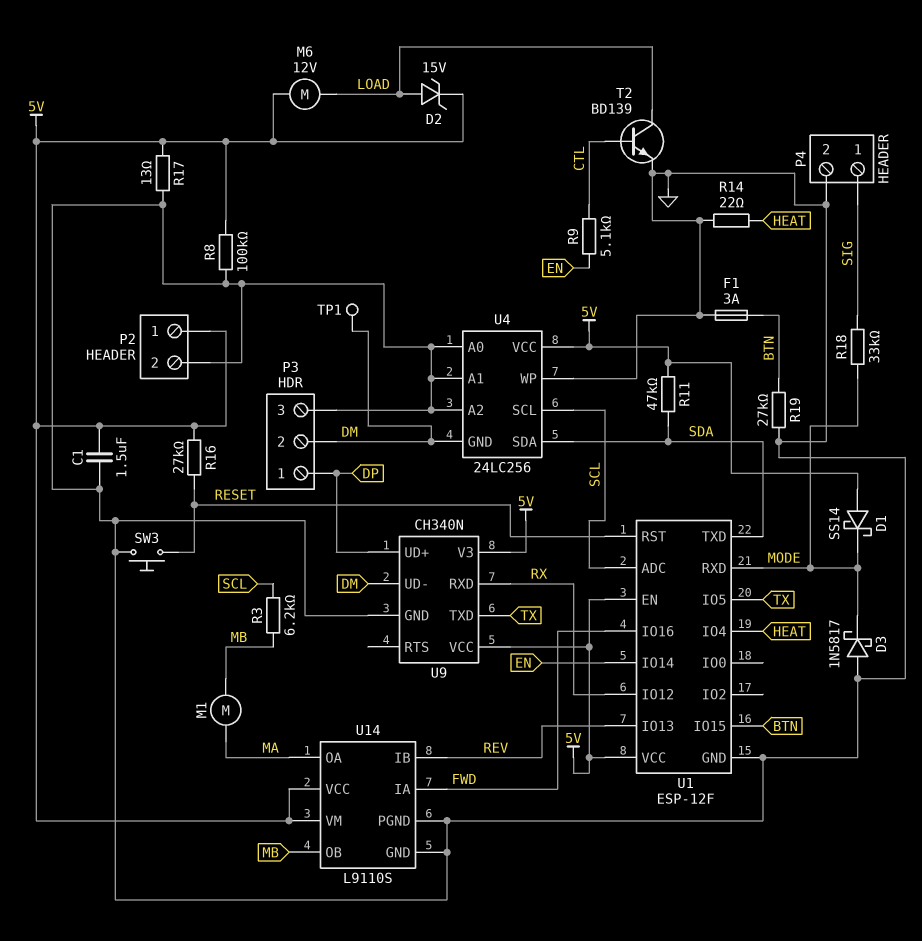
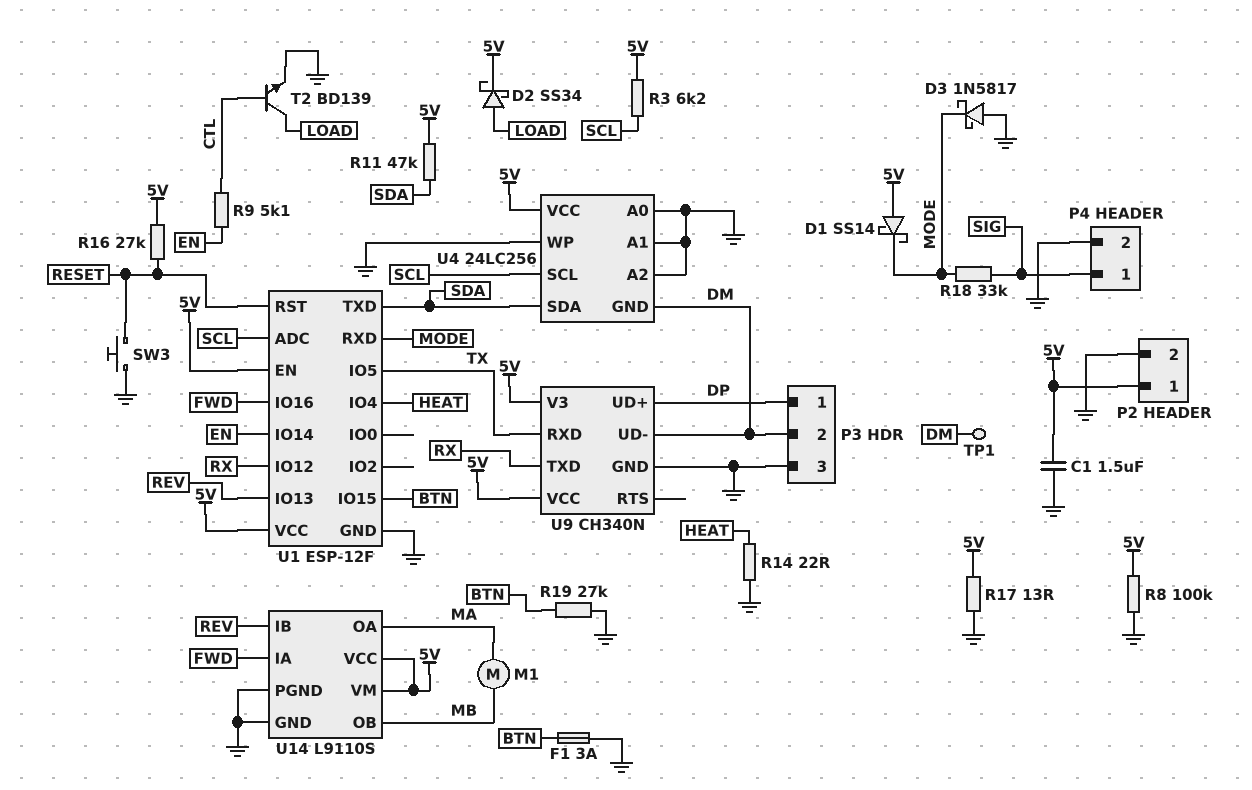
D2: zener 15V (A LOAD, K 5V) -> schottky SS34 (A LOAD, K 5V)
M6: motor 12V (5V, LOAD) -> none
R3: 6.2k (MB, SCL) -> 6.2k (5V, SCL)
U9 pin RXD: RX -> TX
U9 pin TXD: TX -> RX

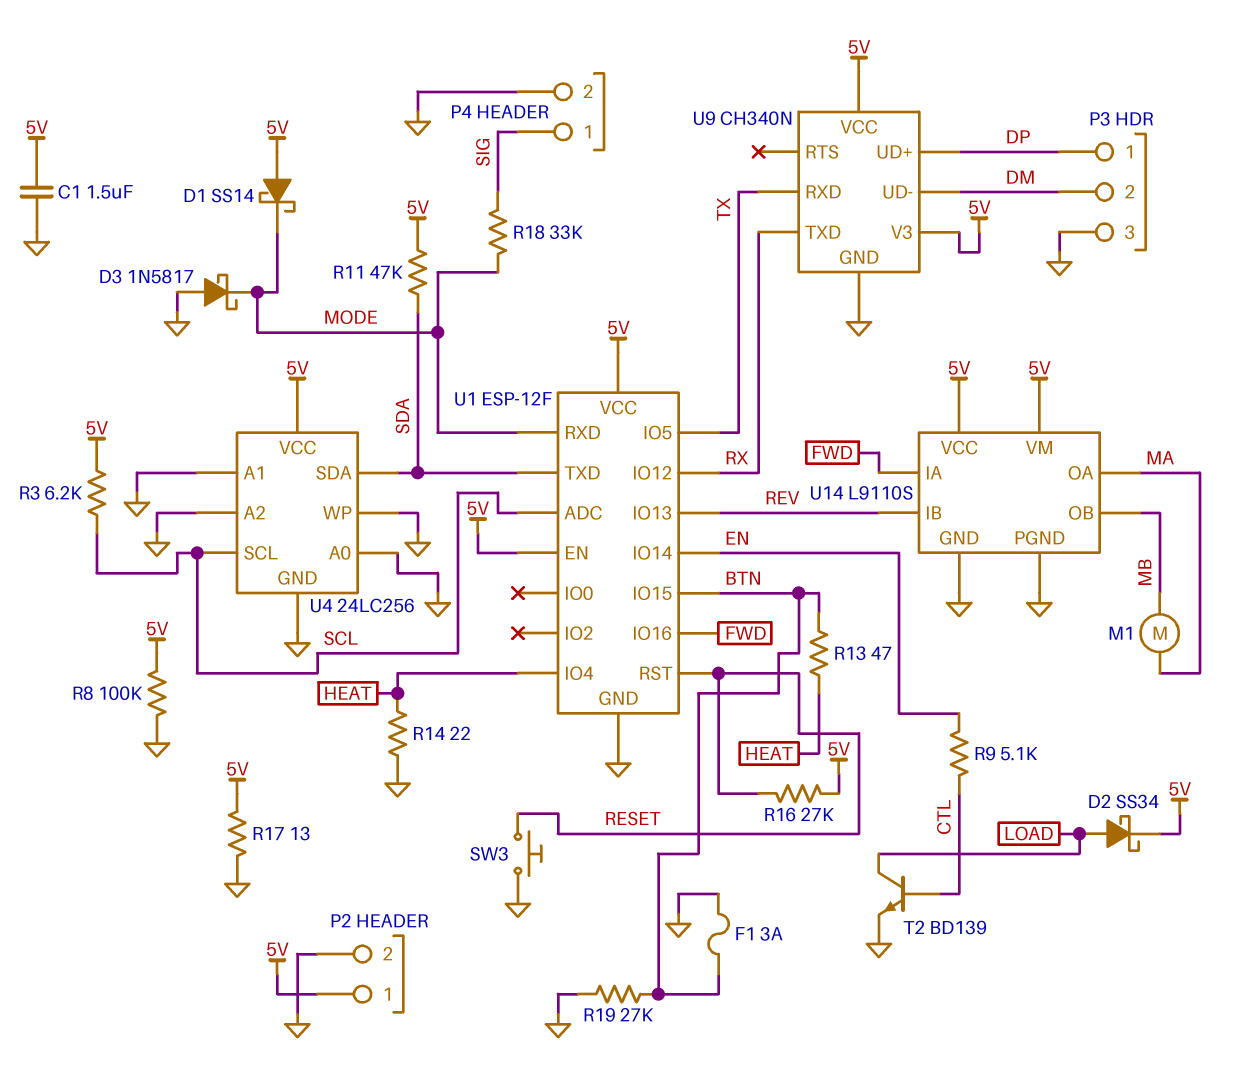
R13: none -> 47 (BTN, HEAT)
TP1: test point (DM) -> none
U4 pin GND: DM -> GND

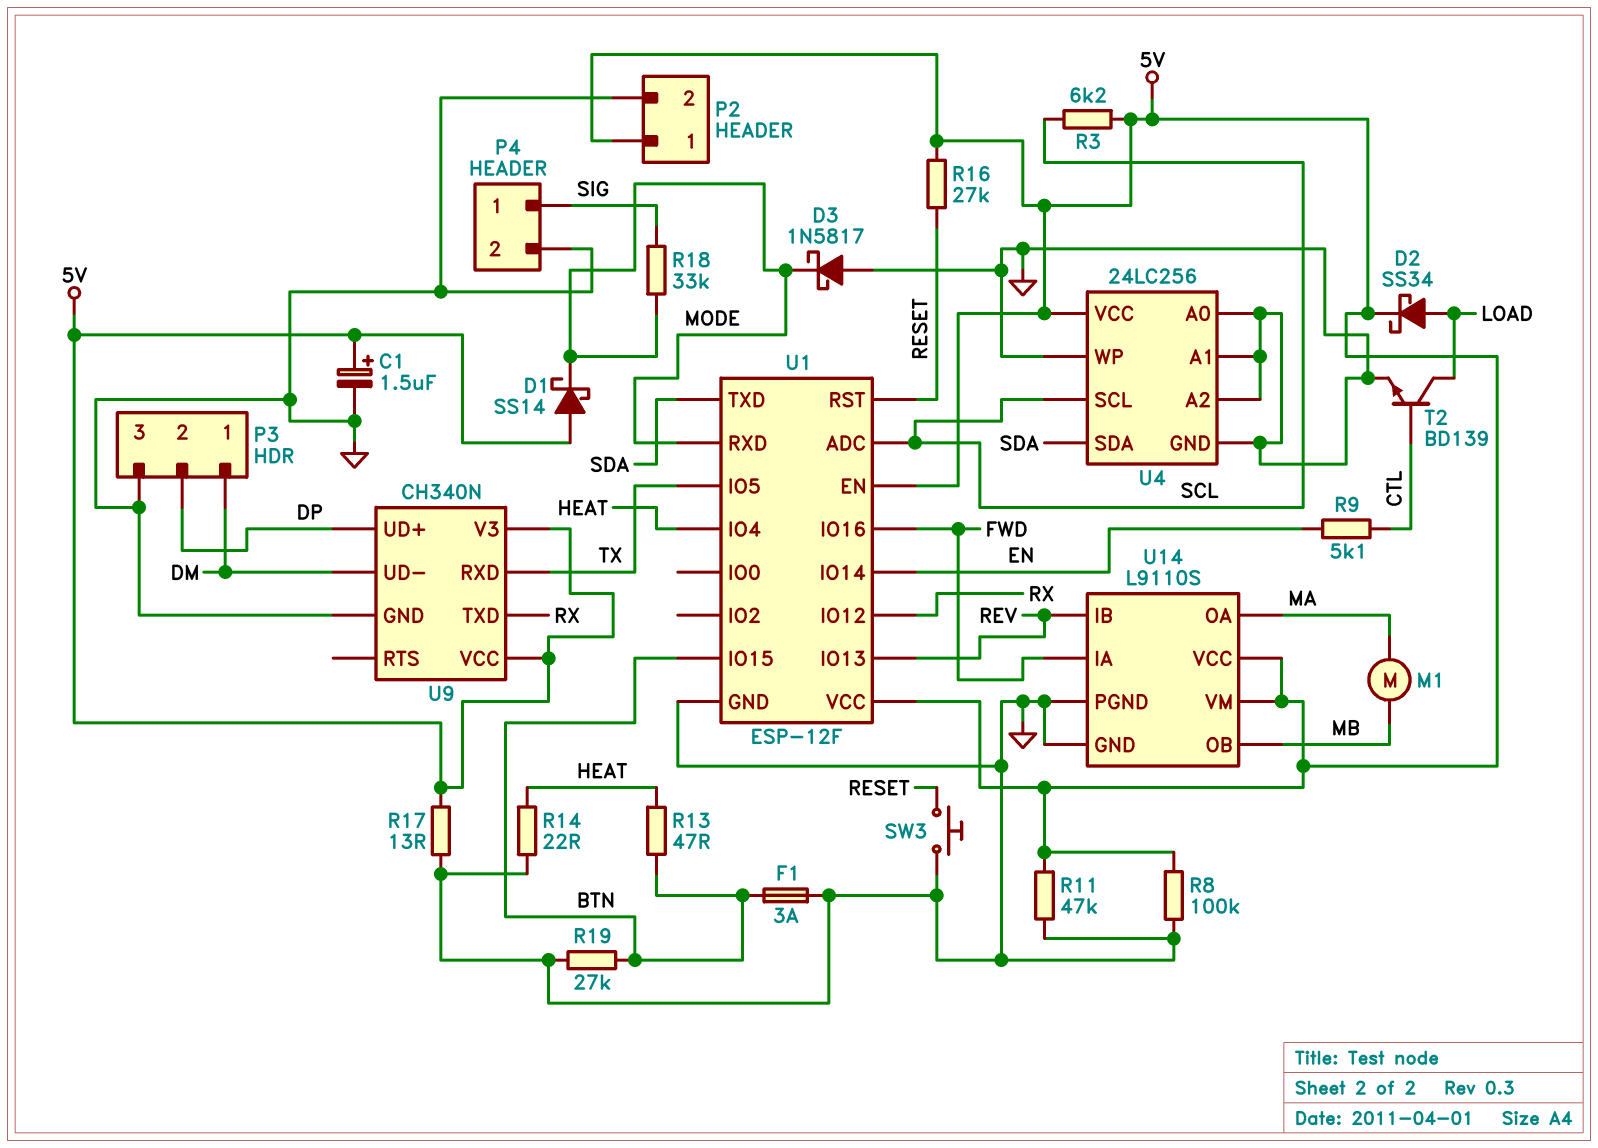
C1: 1.5uF (5V, GND) -> 1.5uF (plus 5V, minus GND)
P3 pin 1: DP -> DM
P3 pin 2: DM -> DP
R11: 47k (5V, SDA) -> 47k (5V, GND)

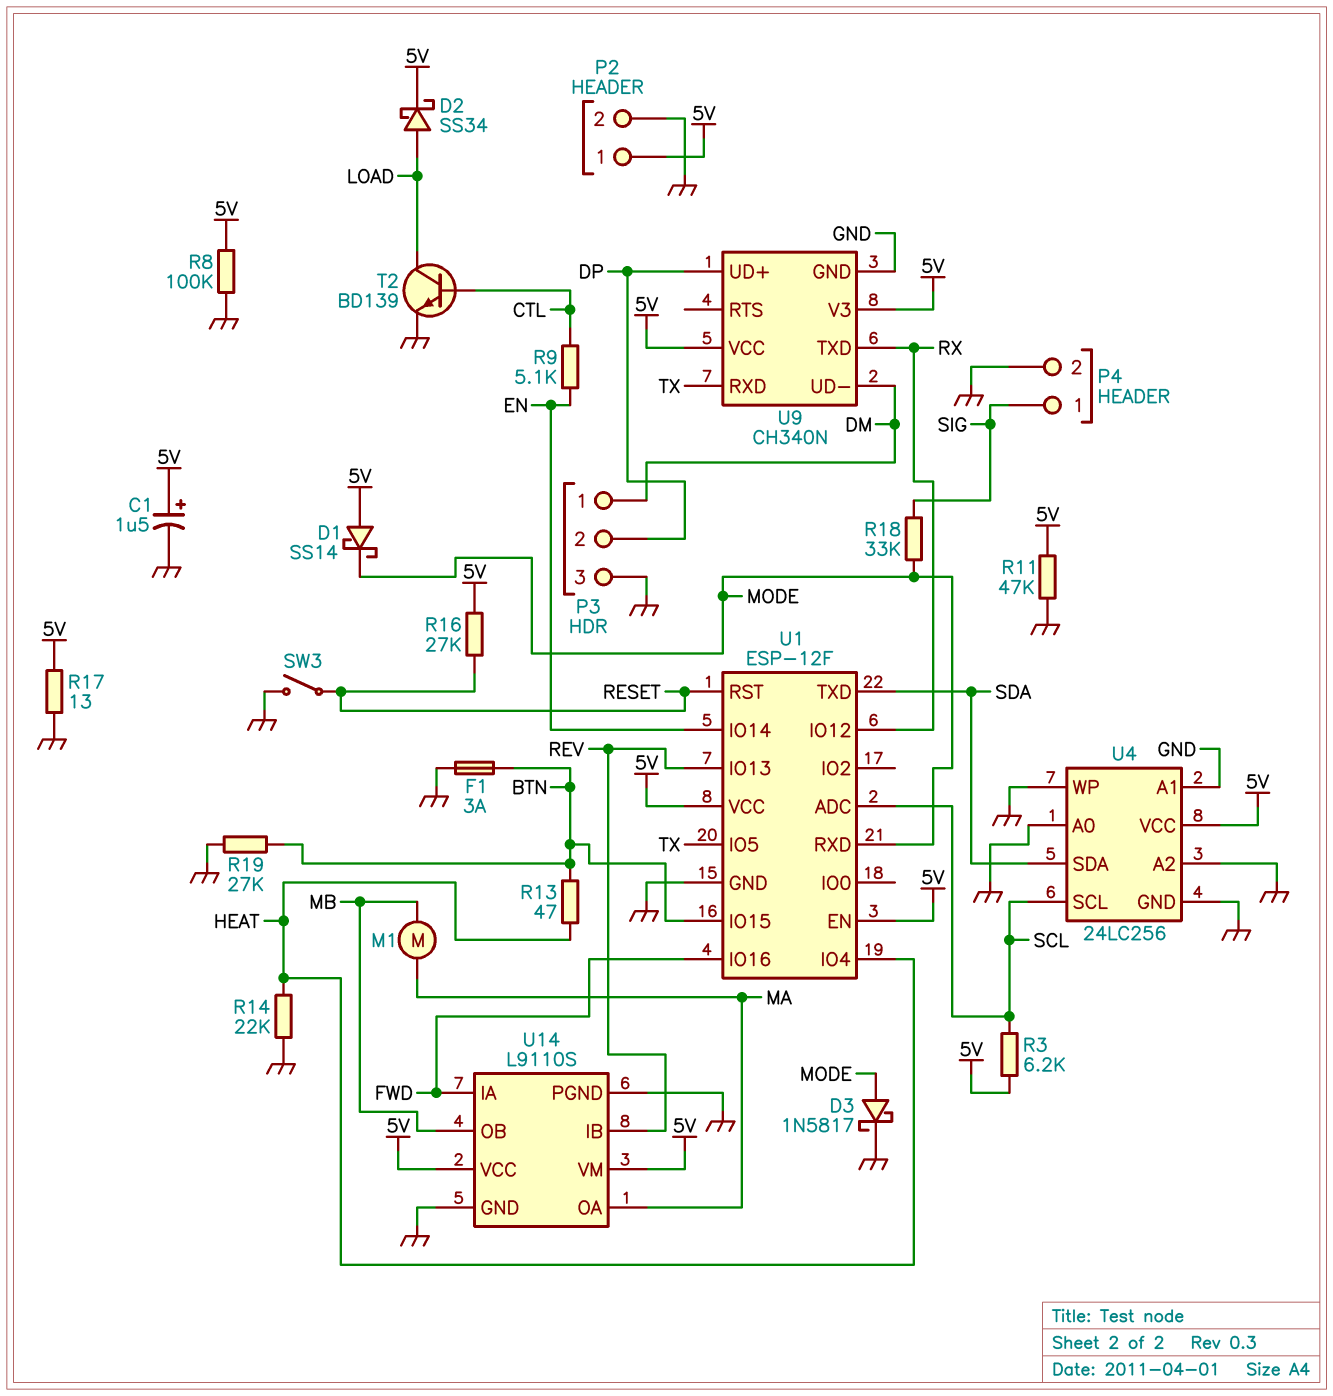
D3: schottky 1N5817 (A GND, K MODE) -> schottky 1N5817 (A MODE, K GND)
R14: 22 (GND, HEAT) -> 22k (GND, HEAT)
SW3: button (GND, RESET) -> switch (GND, RESET)

